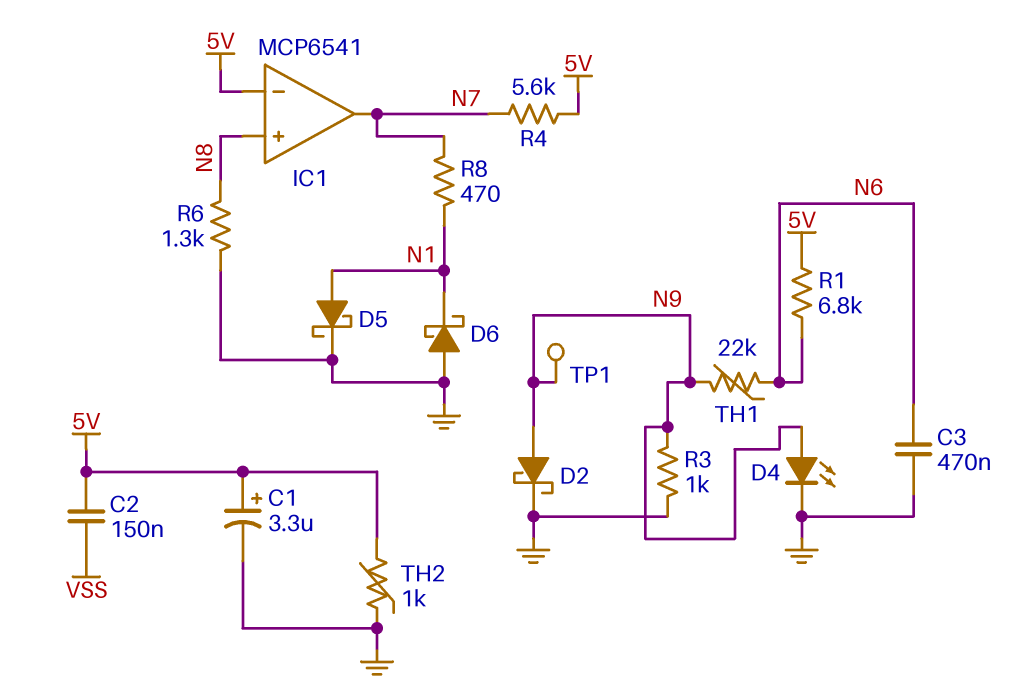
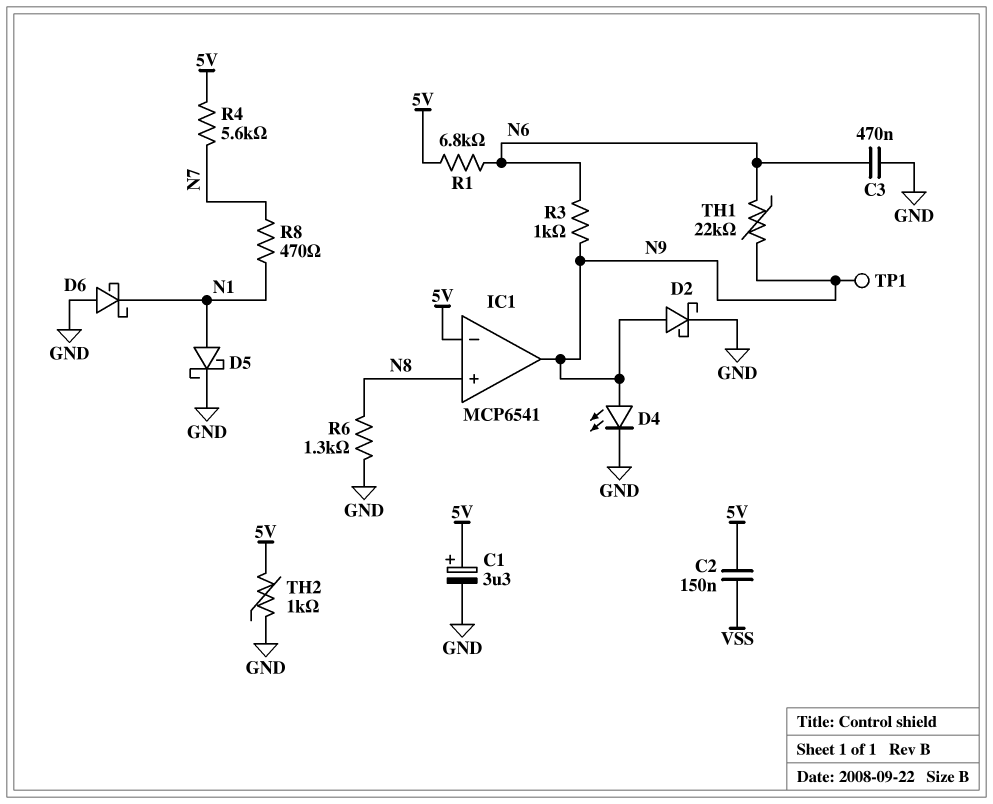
IC1 pin out: N7 -> N9
R3: 1k (GND, N9) -> 1k (N6, N9)

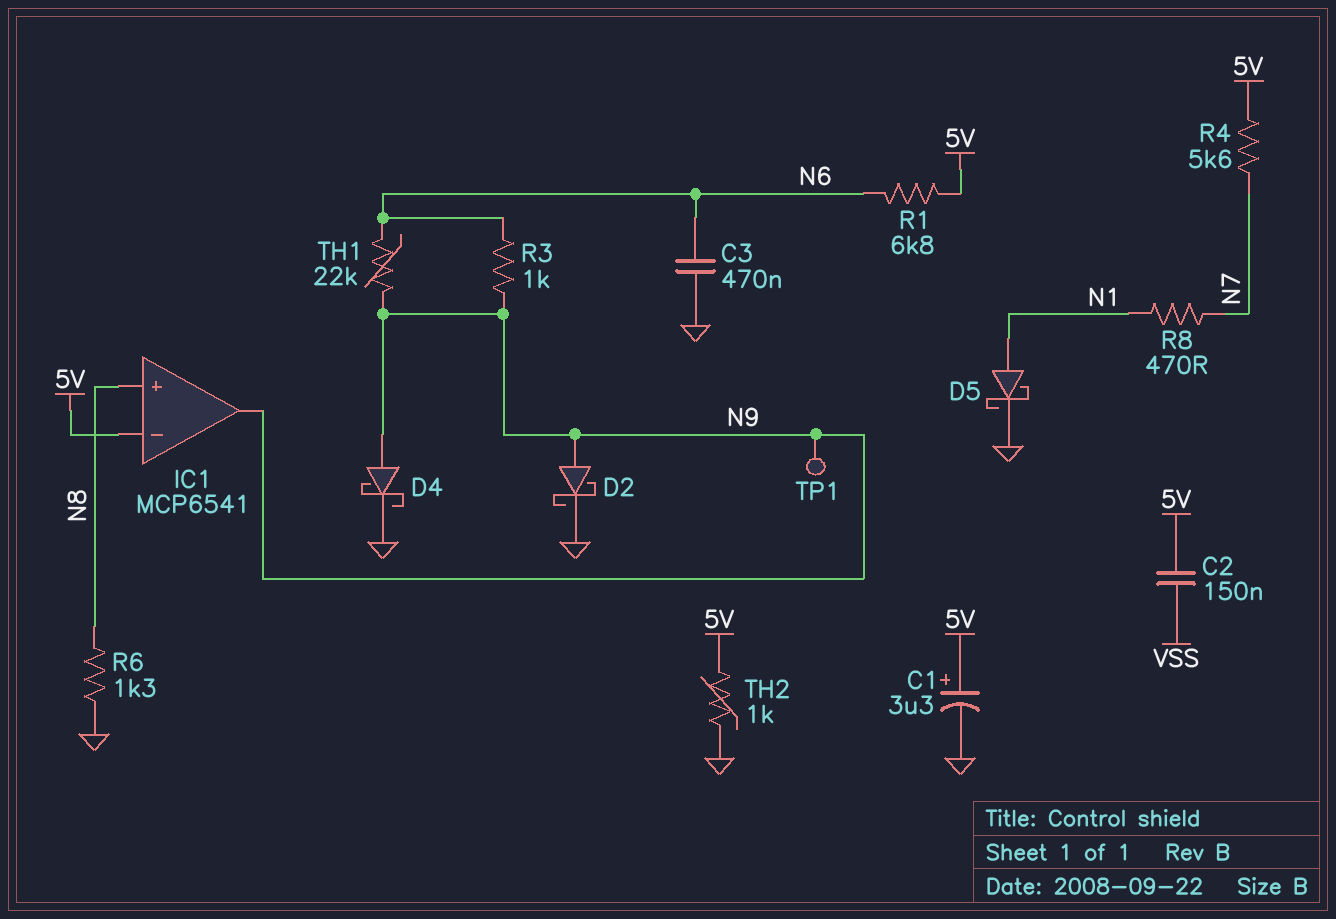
D4: LED (A N9, K GND) -> schottky (A N9, K GND)
D6: schottky (A GND, K N1) -> none

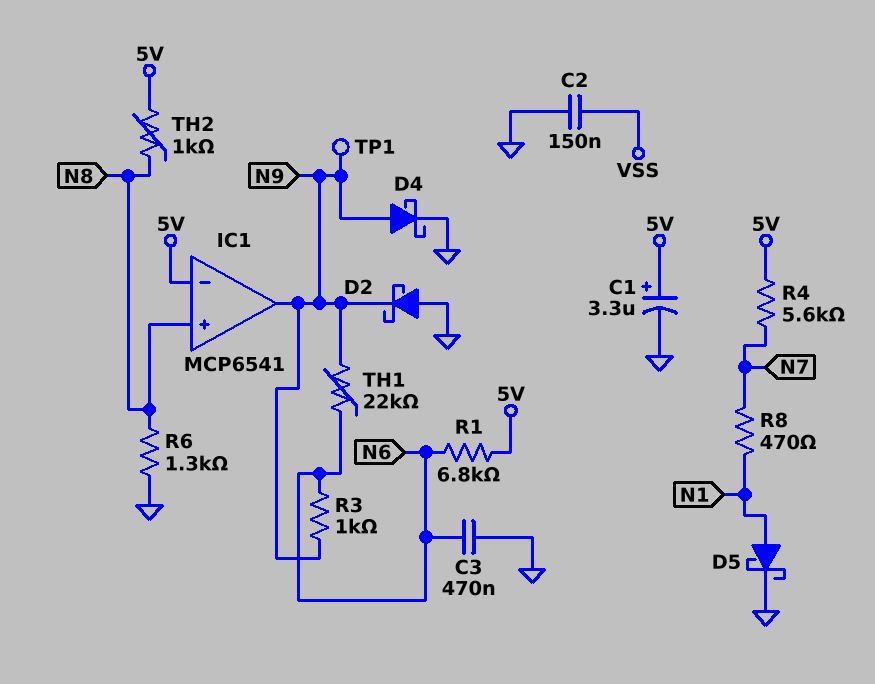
C2: 150nF (5V, VSS) -> 150nF (GND, VSS)
D2: schottky (A N9, K GND) -> schottky (A GND, K N9)
TH2: 1k (5V, GND) -> 1k (5V, N8)

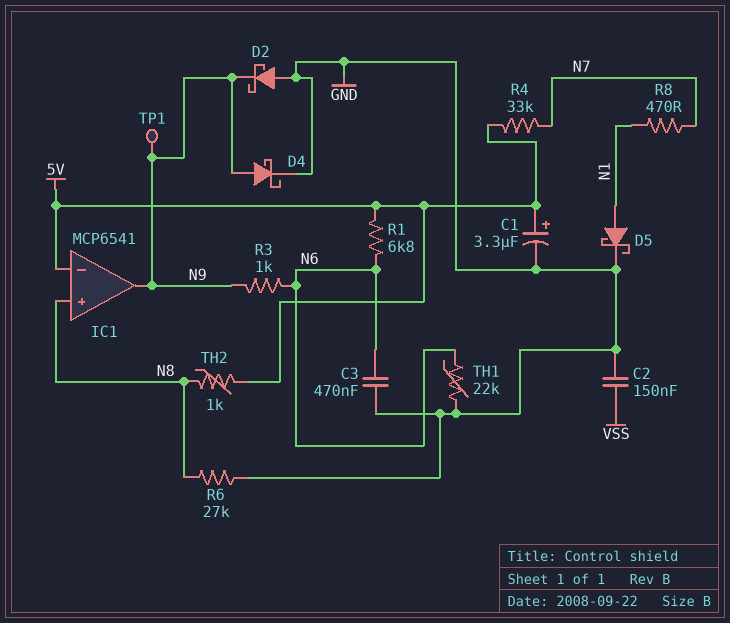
R4: 5.6k (5V, N7) -> 33k (5V, N7)
R6: 1.3k (GND, N8) -> 27k (GND, N8)
TH1: 22k (N6, N9) -> 22k (GND, N6)

